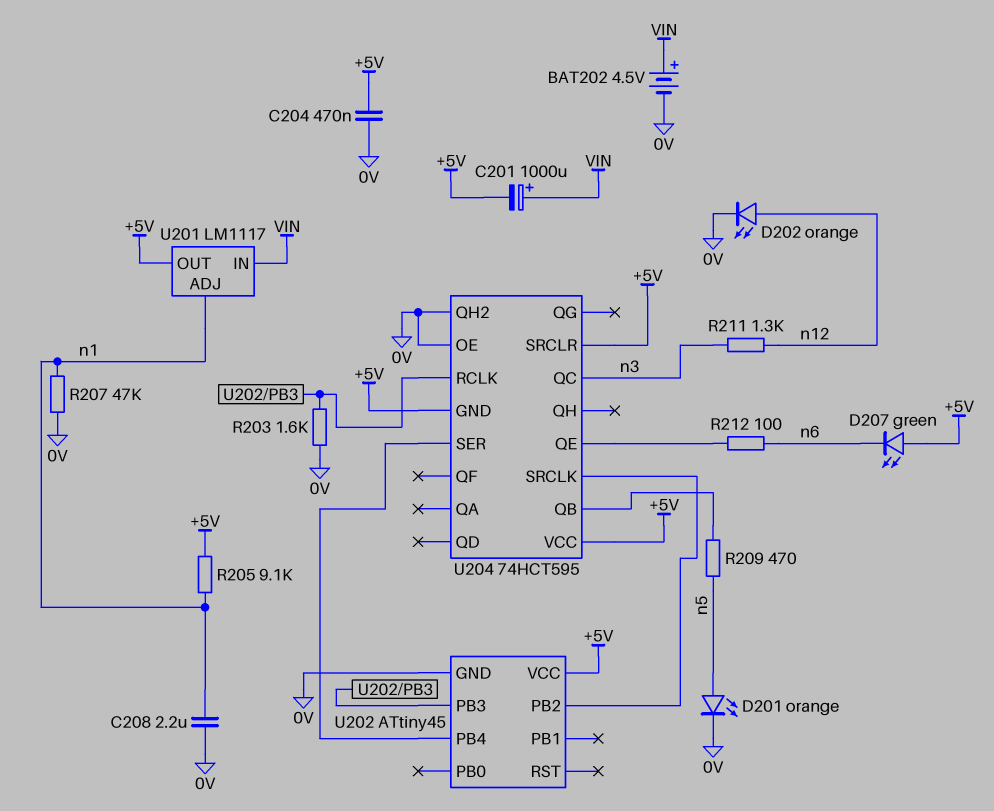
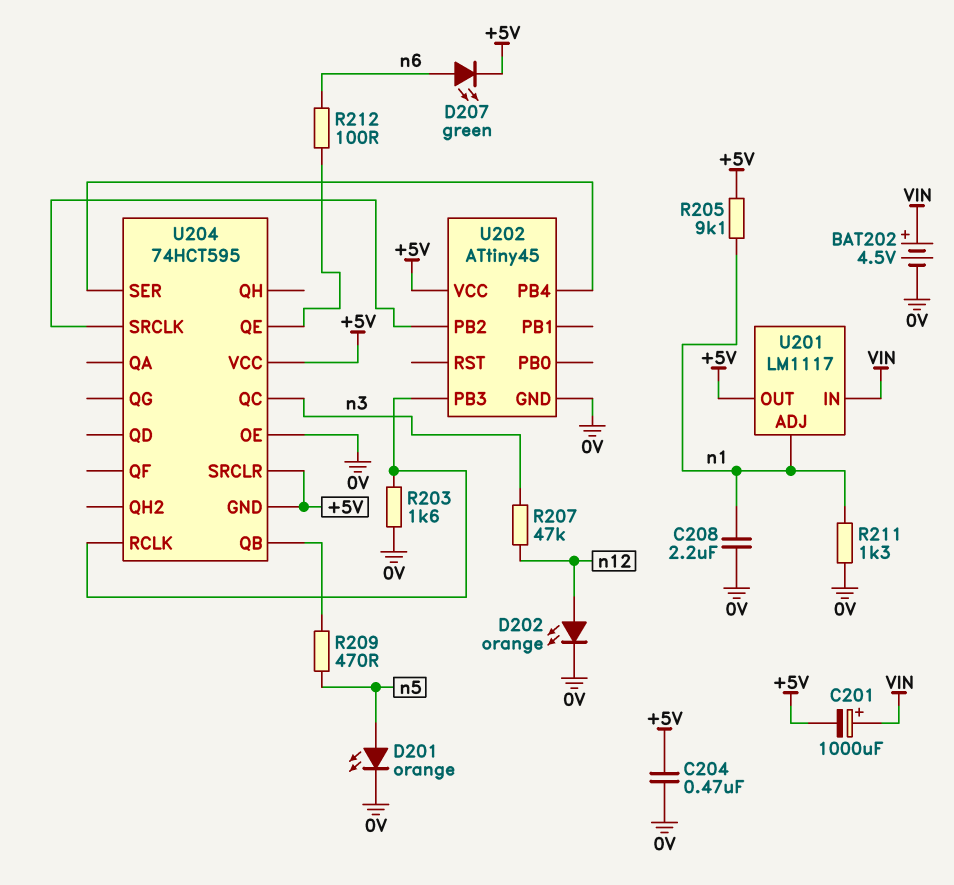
D207: LED green (A +5V, K n6) -> LED green (A n6, K +5V)
R207: 47k (0V, n1) -> 47k (n3, n12)
R211: 1.3k (n3, n12) -> 1.3k (0V, n1)
U204 pin QH2: 0V -> none

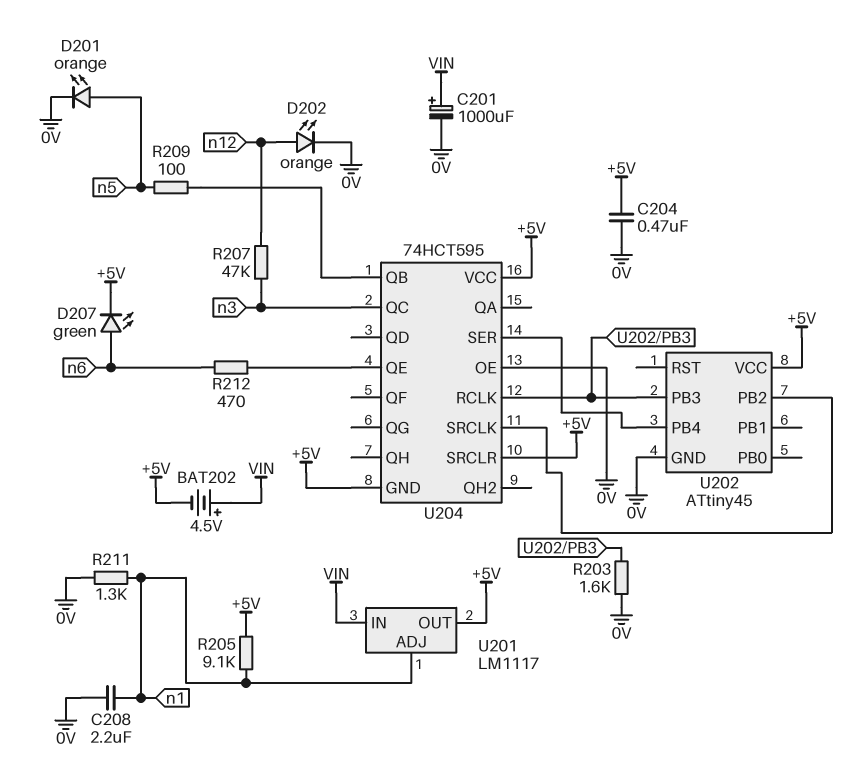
BAT202: 4.5V (plus VIN, minus 0V) -> 4.5V (plus VIN, minus +5V)
C201: 1000uF (plus VIN, minus +5V) -> 1000uF (plus VIN, minus 0V)
R209: 470 (U204/QB, n5) -> 100 (U204/QB, n5)
R212: 100 (U204/QE, n6) -> 470 (U204/QE, n6)

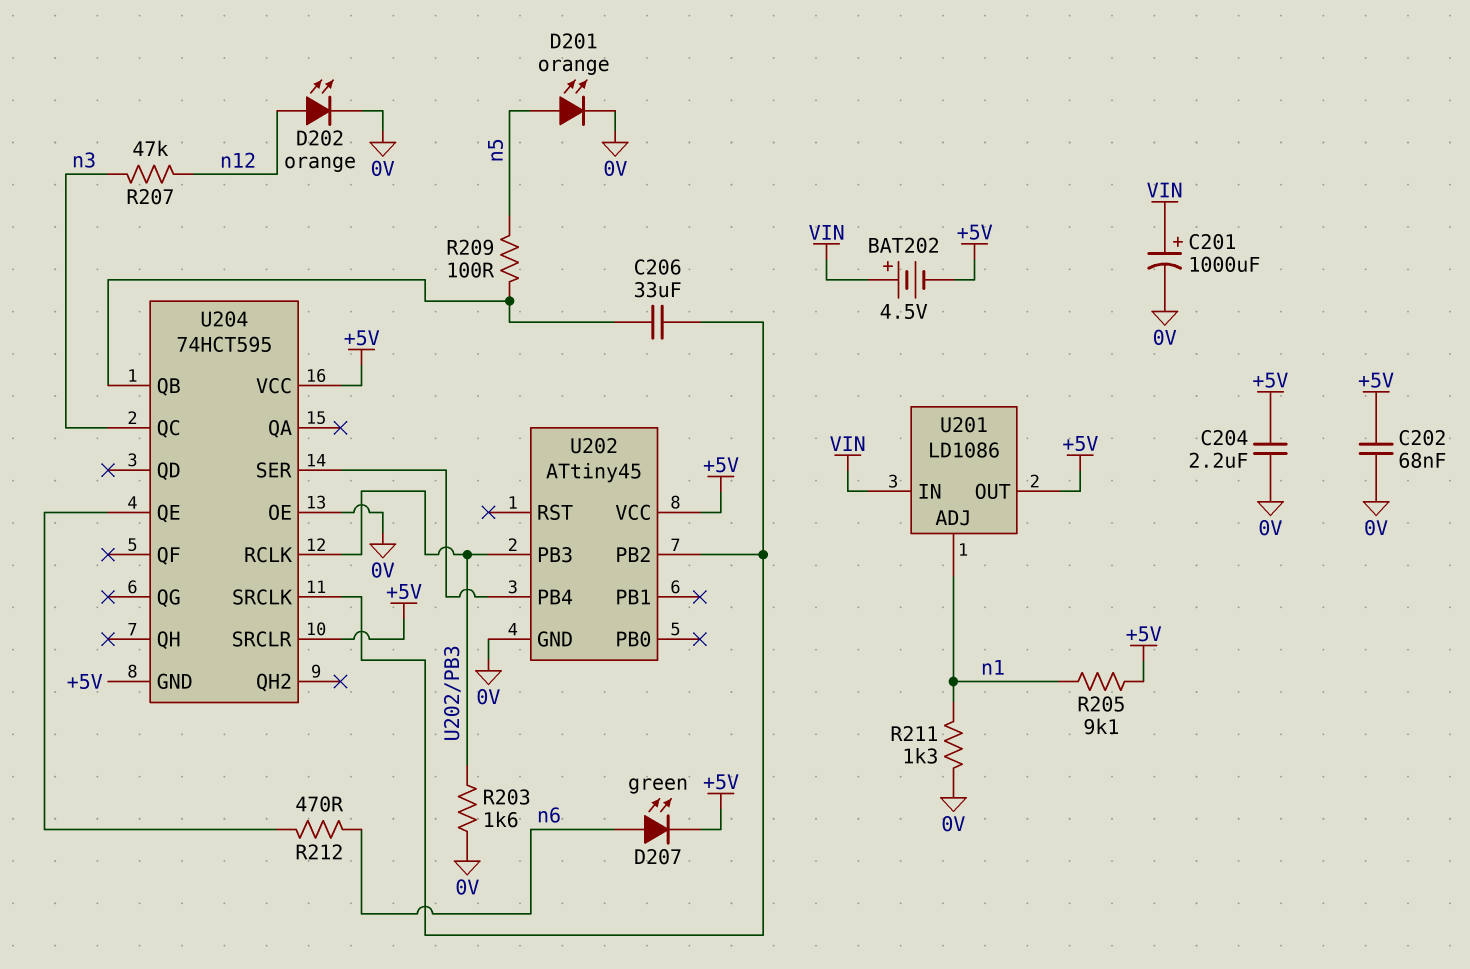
C202: none -> 68nF (+5V, 0V)
C204: 470nF (+5V, 0V) -> 2.2uF (+5V, 0V)
C206: none -> 33uF (U202/PB2, U204/QB)
C208: 2.2uF (0V, n1) -> none
U201: LM1117 -> LD1086

